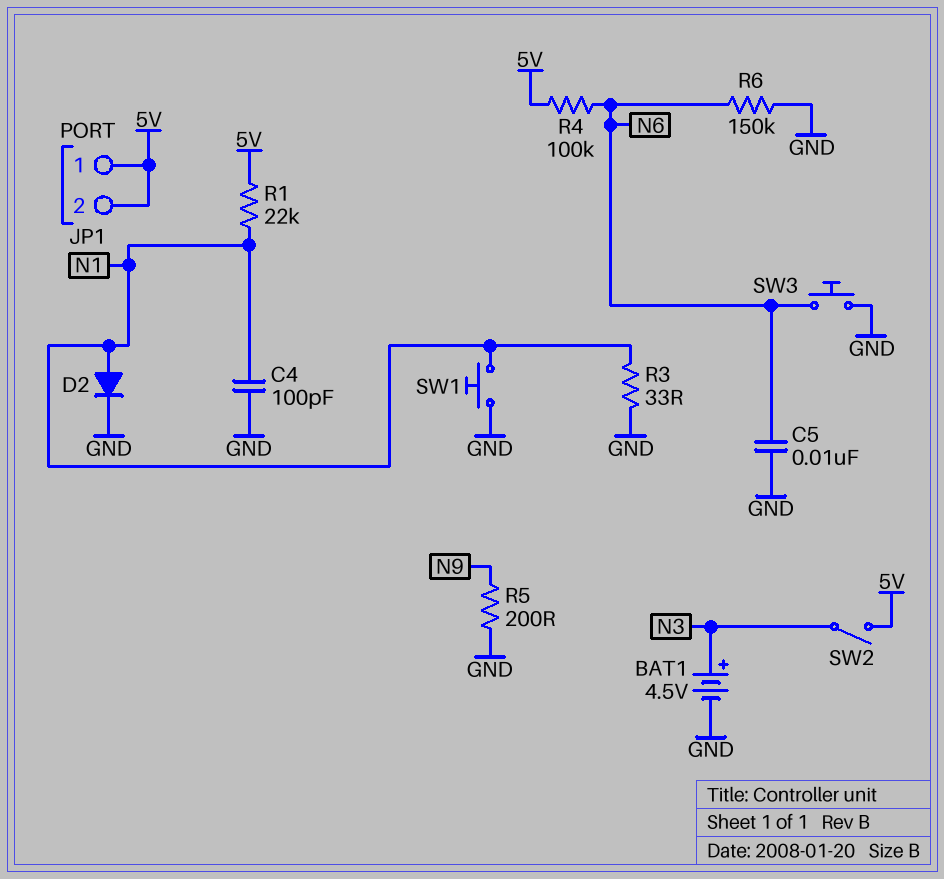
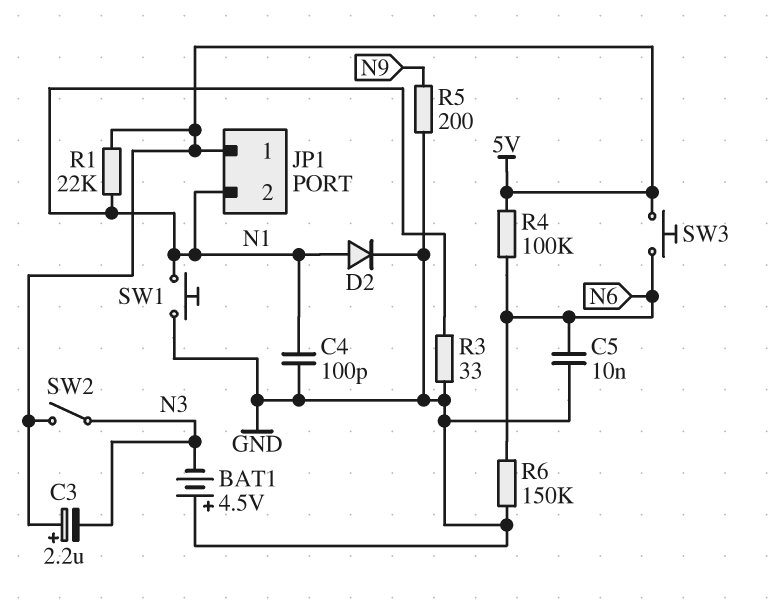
BAT1: 4.5V (plus N3, minus GND) -> 4.5V (plus GND, minus N3)
C3: none -> 2.2uF (plus 5V, minus N3)
JP1 pin 2: 5V -> N1
SW3: button (GND, N6) -> button (5V, N6)

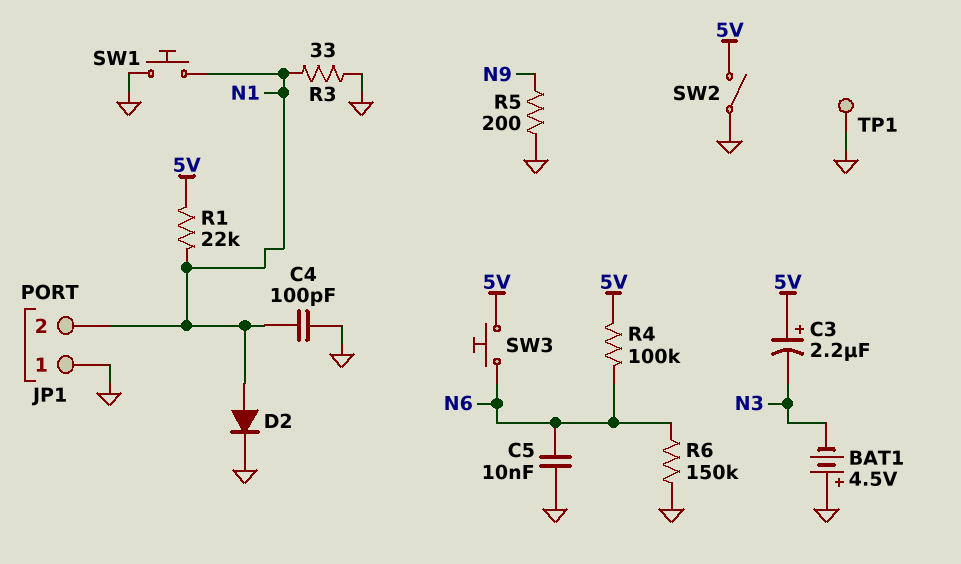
JP1 pin 1: 5V -> GND
SW2: switch (5V, N3) -> switch (5V, GND)
TP1: none -> test point (GND)

